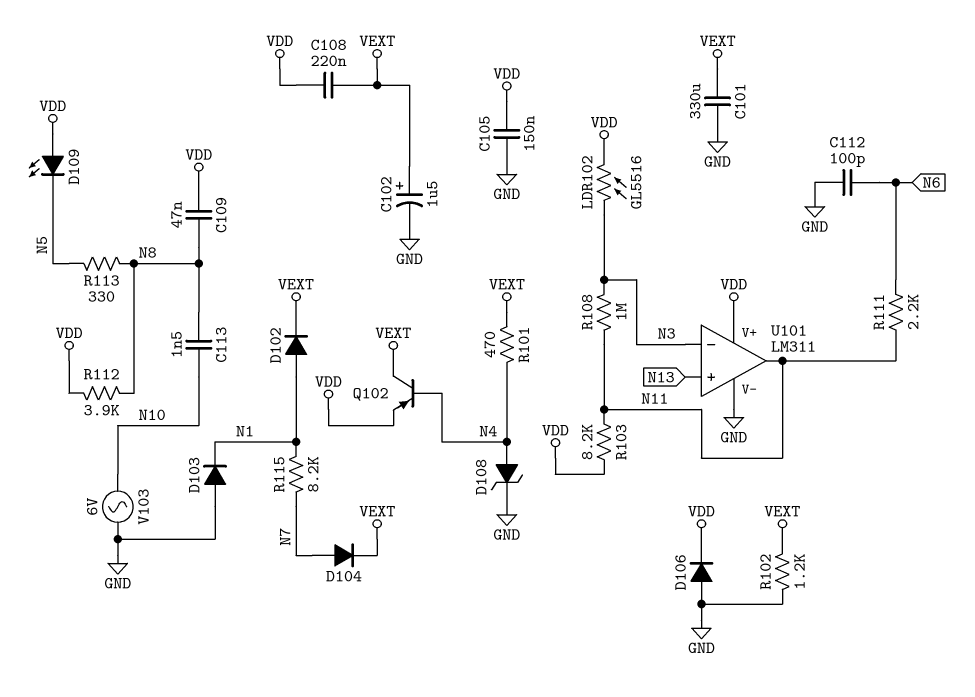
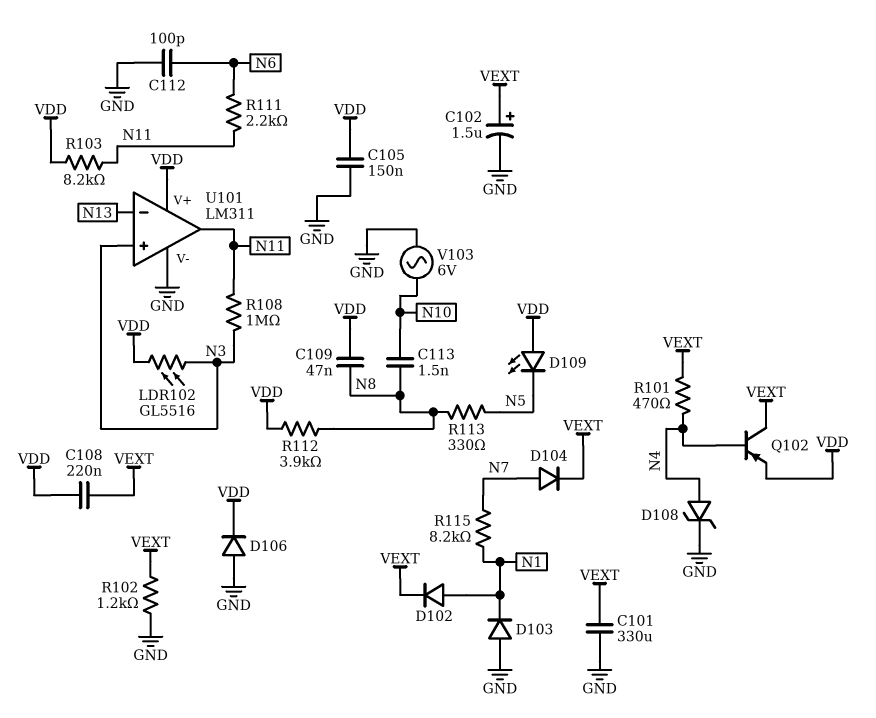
U101 pin in+: N13 -> N3
U101 pin in-: N3 -> N13

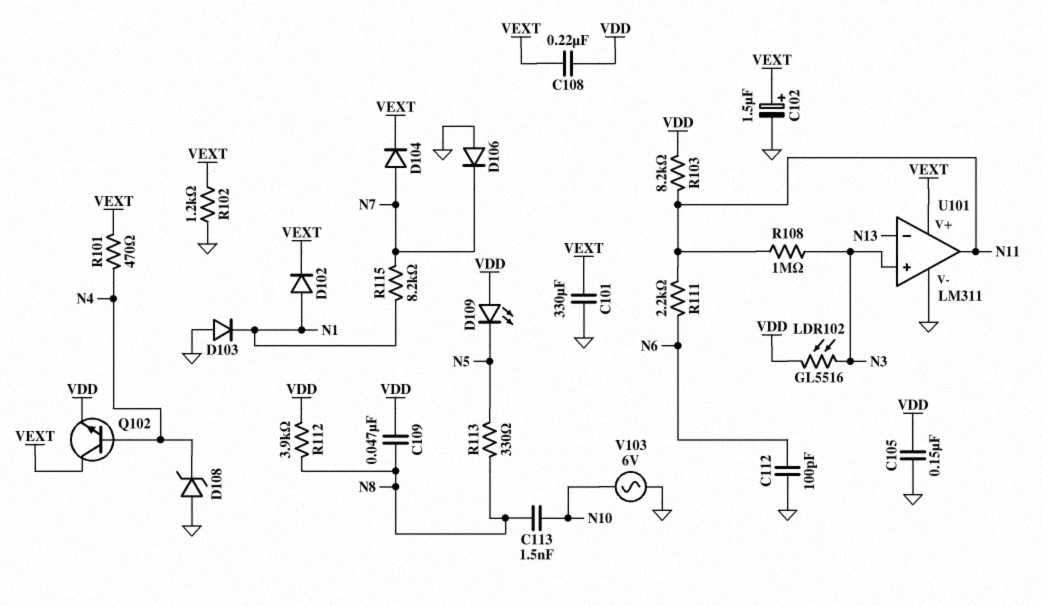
D106: diode (A GND, K VDD) -> diode (A GND, K N7)
D108: zener (A N4, K GND) -> zener (A GND, K N4)
Q102: PNP (B N4, C VEXT, E VDD) -> NPN (B N4, C VEXT, E VDD)
U101 pin V+: VDD -> VEXT

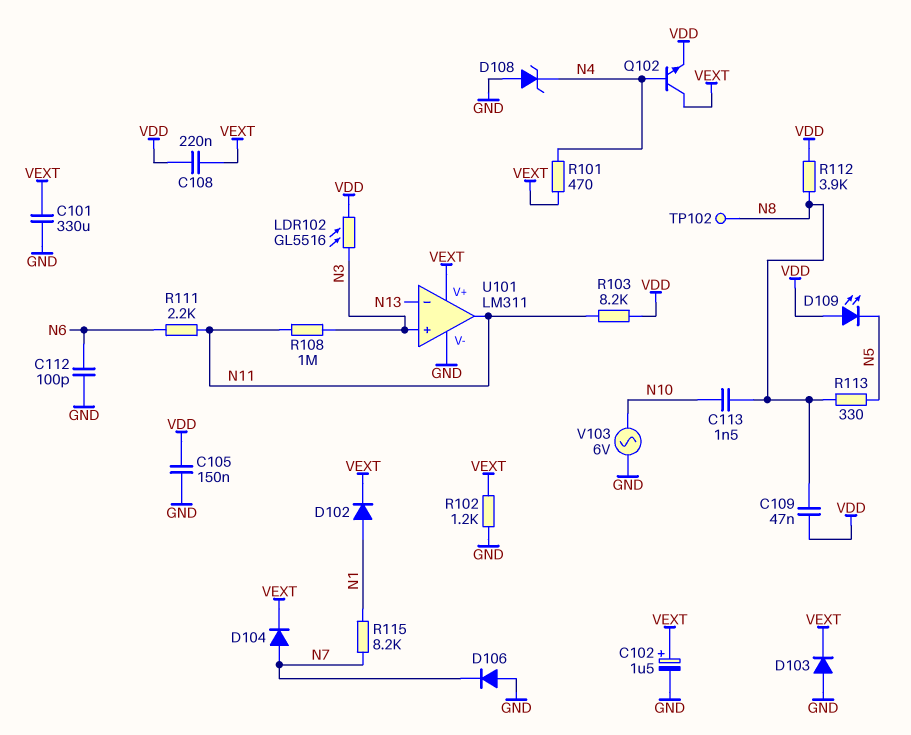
D103: diode (A GND, K N1) -> diode (A GND, K VEXT)
TP102: none -> test point (N8)

